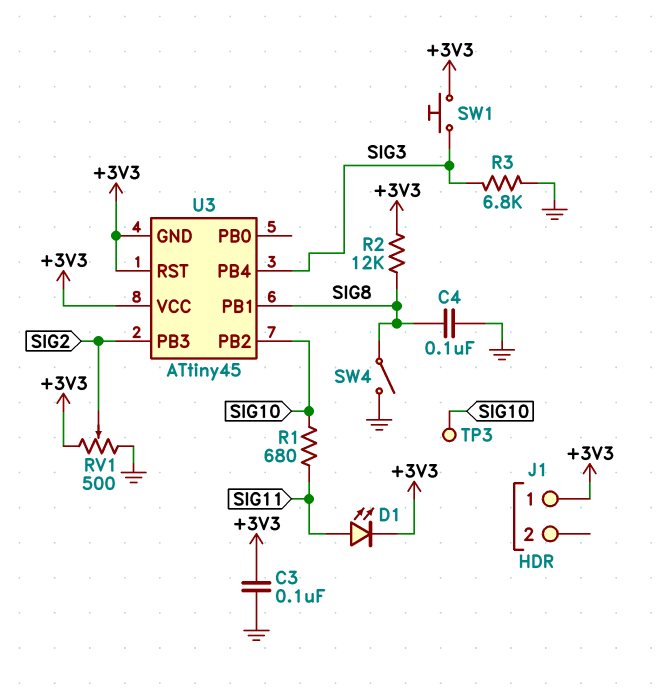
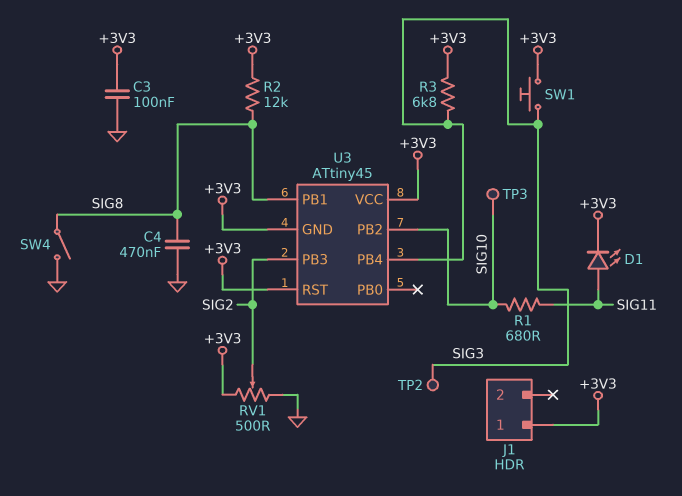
C4: 100nF (GND, SIG8) -> 470nF (GND, SIG8)
R3: 6.8k (GND, SIG3) -> 6.8k (+3V3, SIG3)
TP2: none -> test point (SIG3)

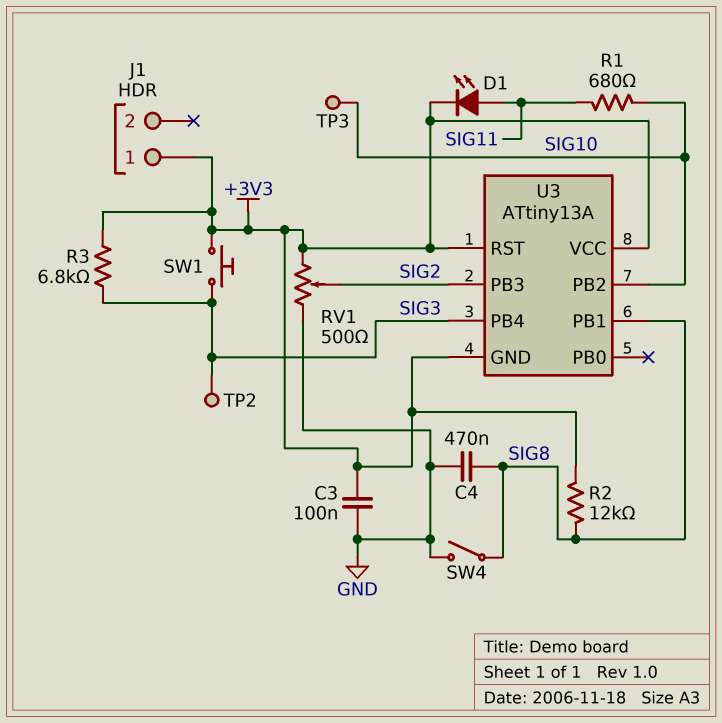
U3: ATtiny45 -> ATtiny13A

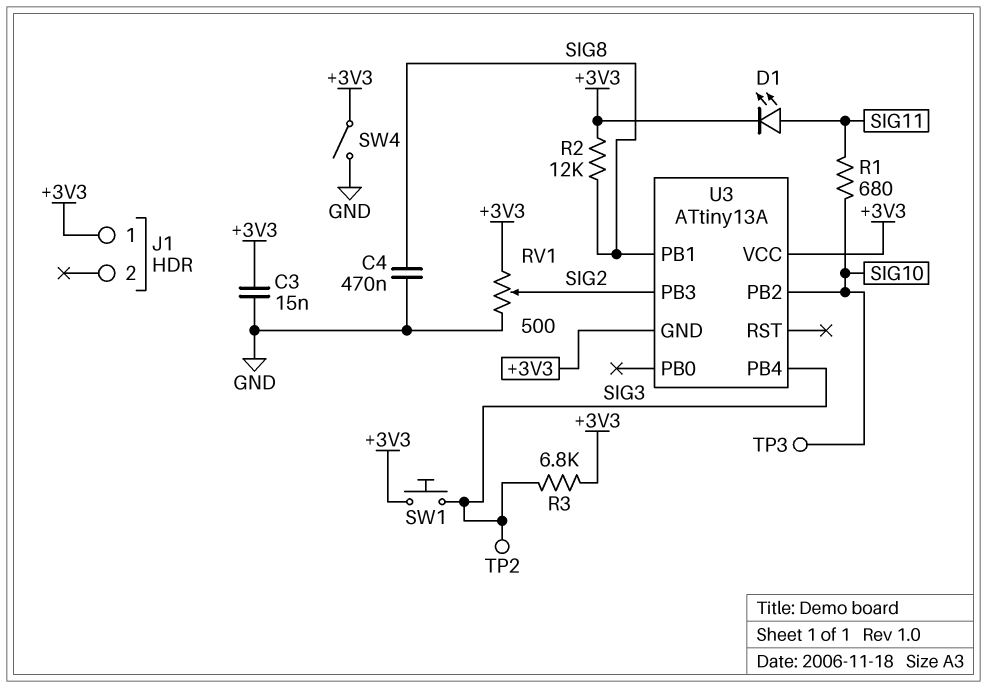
C3: 100nF (+3V3, GND) -> 15nF (+3V3, GND)
SW4: switch (GND, SIG8) -> switch (+3V3, GND)
U3 pin RST: +3V3 -> none

